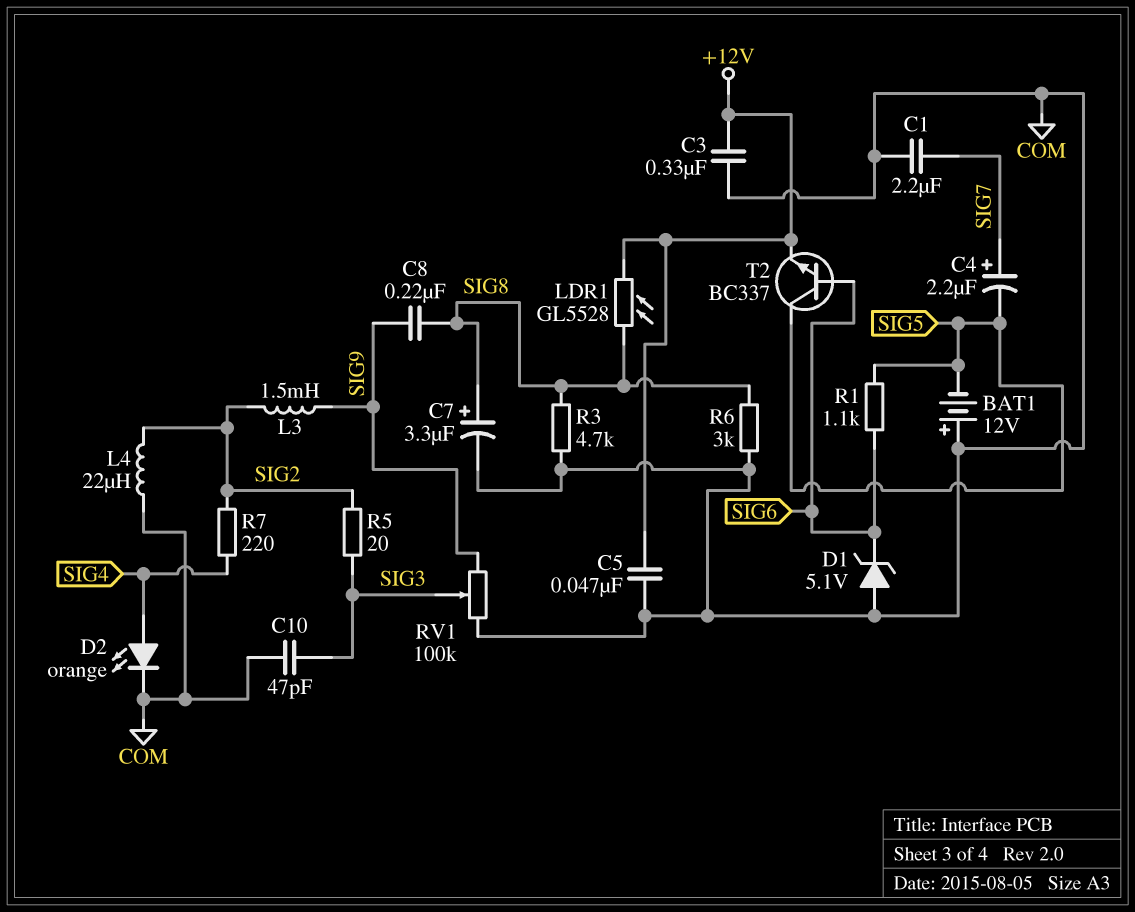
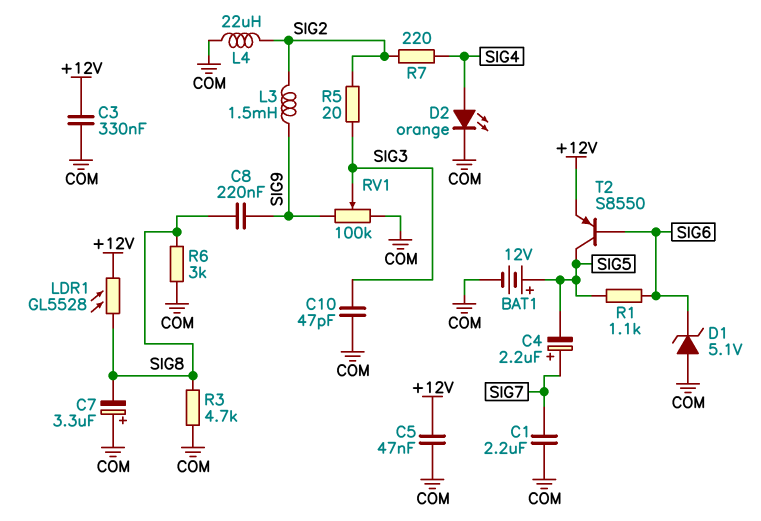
BAT1: 12V (plus COM, minus SIG5) -> 12V (plus SIG5, minus COM)
C7: 3.3uF (plus SIG8, minus COM) -> 3.3uF (plus COM, minus SIG8)
T2: NPN BC337 (B SIG6, C SIG5, E +12V) -> PNP S8550 (B SIG6, C SIG5, E +12V)

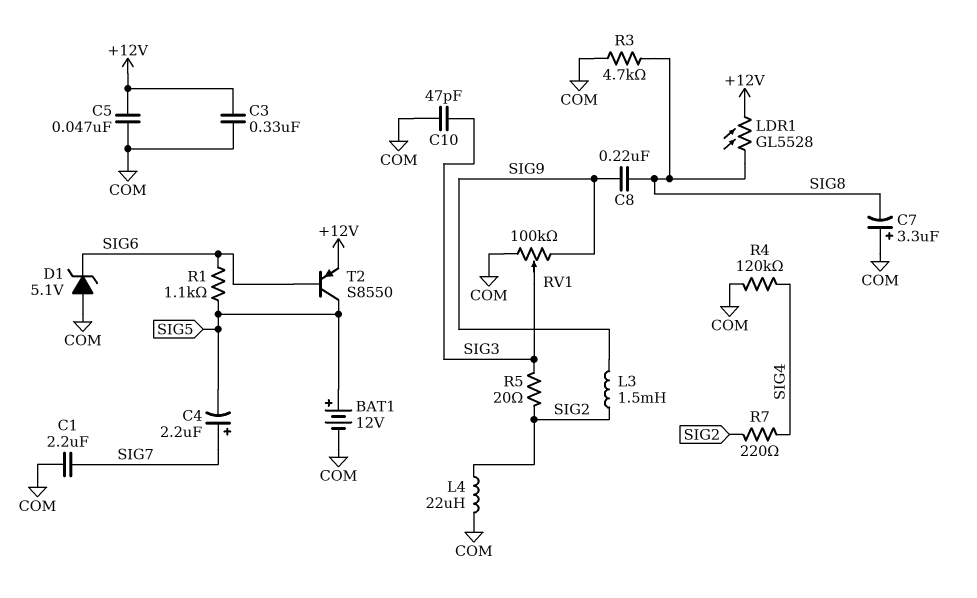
D2: LED orange (A SIG4, K COM) -> none
R4: none -> 120k (COM, SIG4)
R6: 3k (COM, SIG8) -> none

